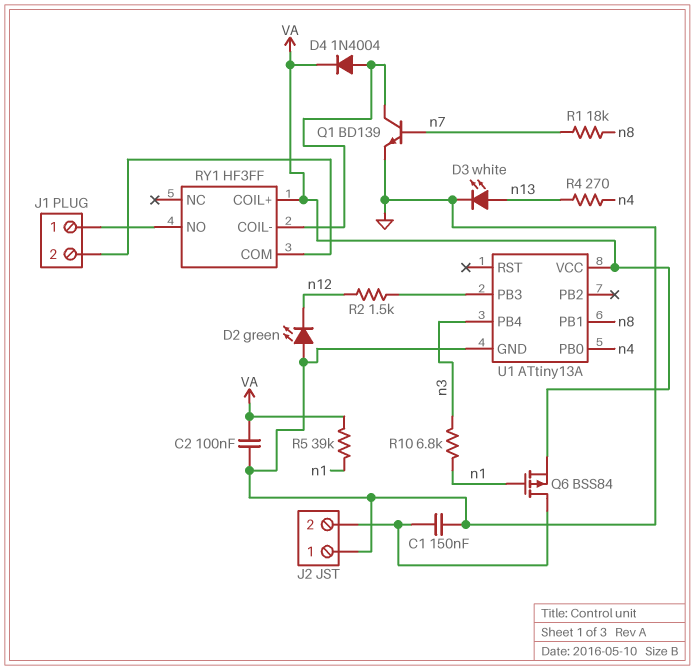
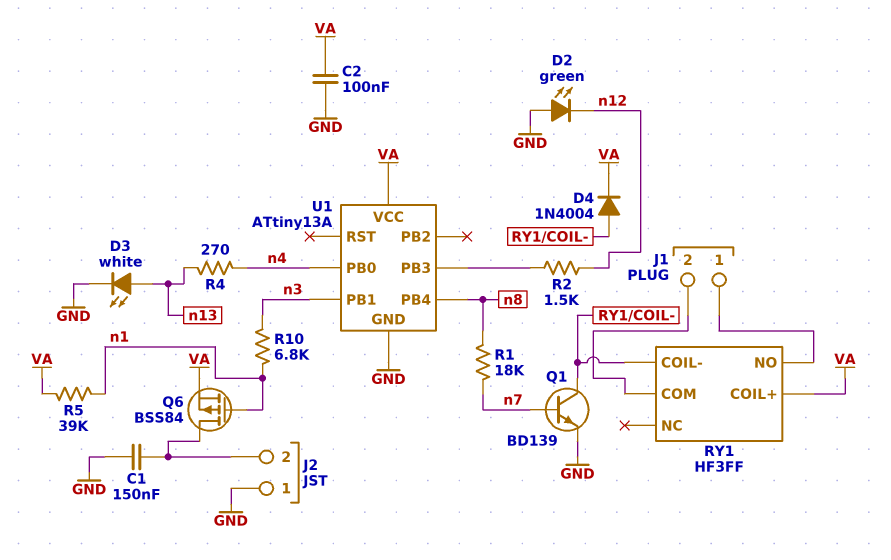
U1 pin PB1: n8 -> n3
U1 pin PB4: n3 -> n8

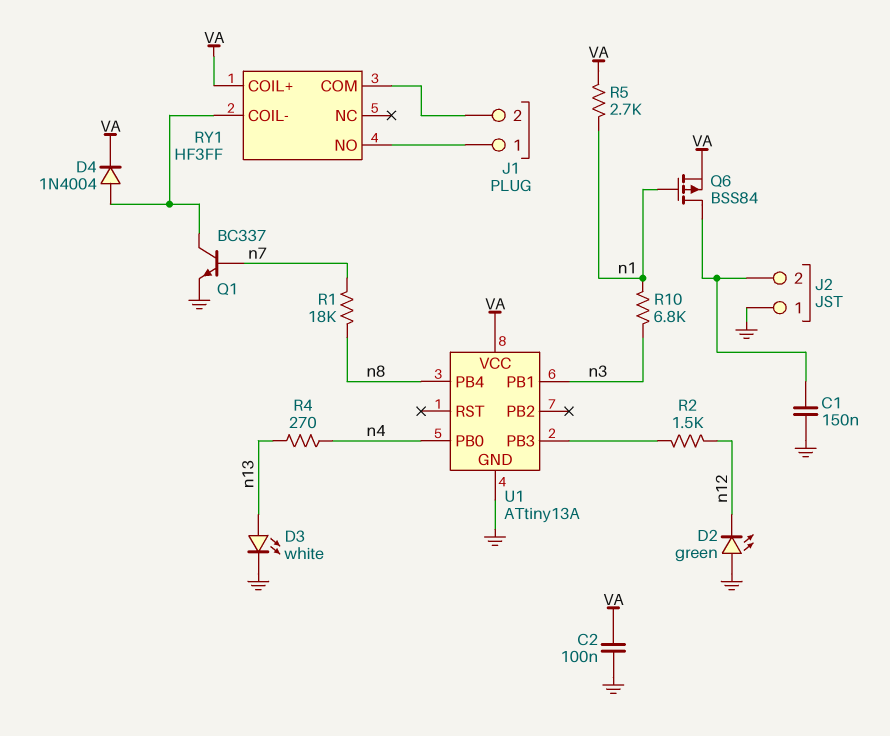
Q1: NPN BD139 (B n7, C RY1/COIL-, E GND) -> NPN BC337 (B n7, C RY1/COIL-, E GND)
R5: 39k (VA, n1) -> 2.7k (VA, n1)

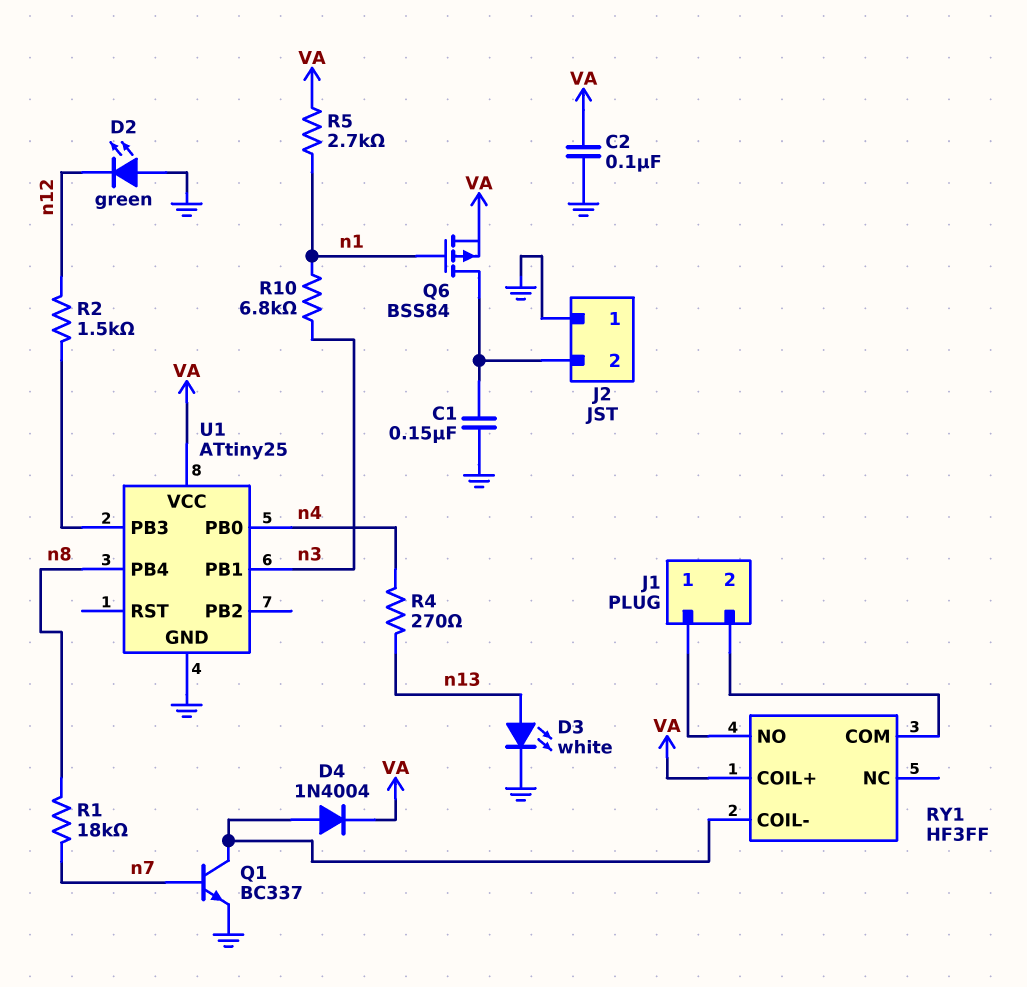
U1: ATtiny13A -> ATtiny25

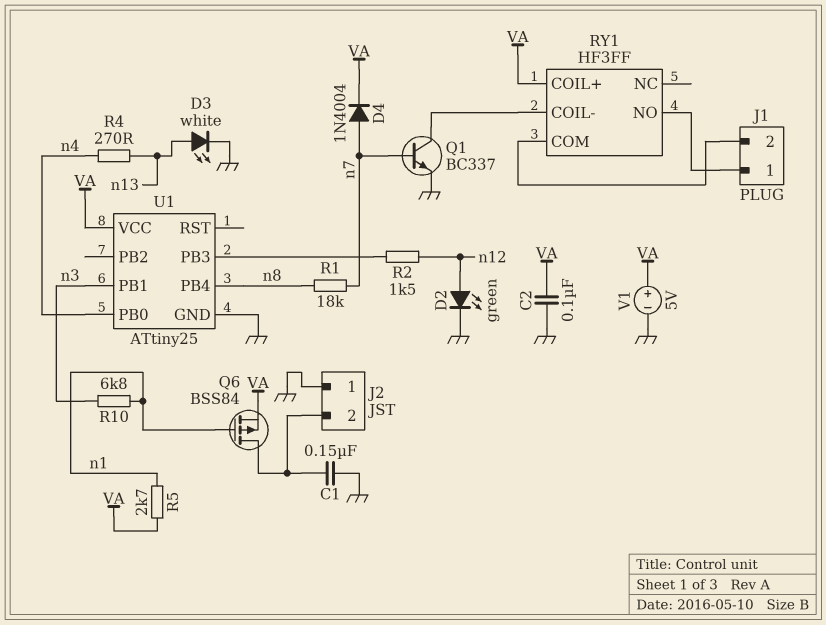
D2: LED green (A GND, K n12) -> LED green (A n12, K GND)
D4: diode 1N4004 (A RY1/COIL-, K VA) -> diode 1N4004 (A n7, K VA)
V1: none -> 5V (plus VA, minus GND)

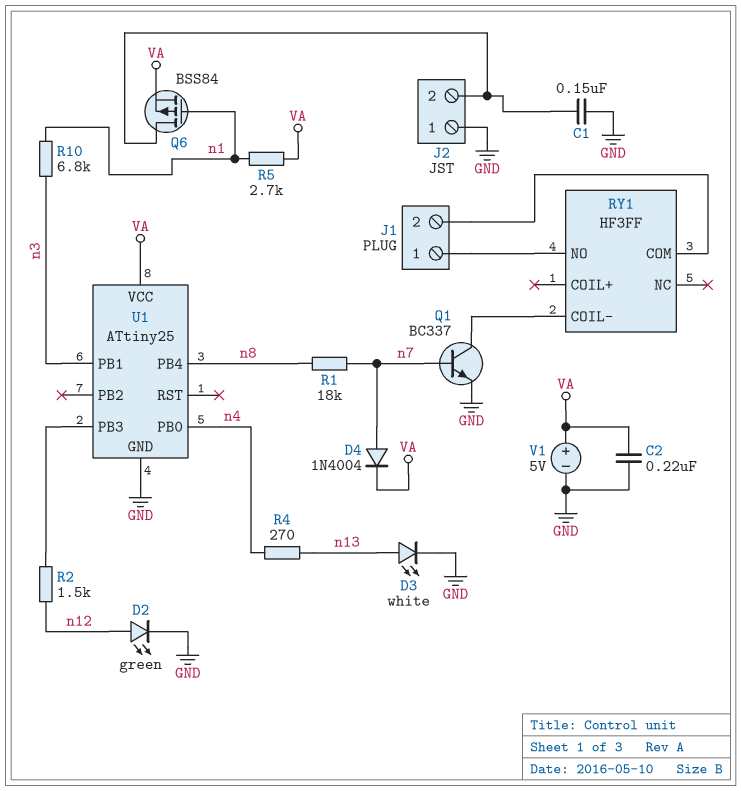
C2: 100nF (GND, VA) -> 220nF (GND, VA)
RY1 pin COIL+: VA -> none

